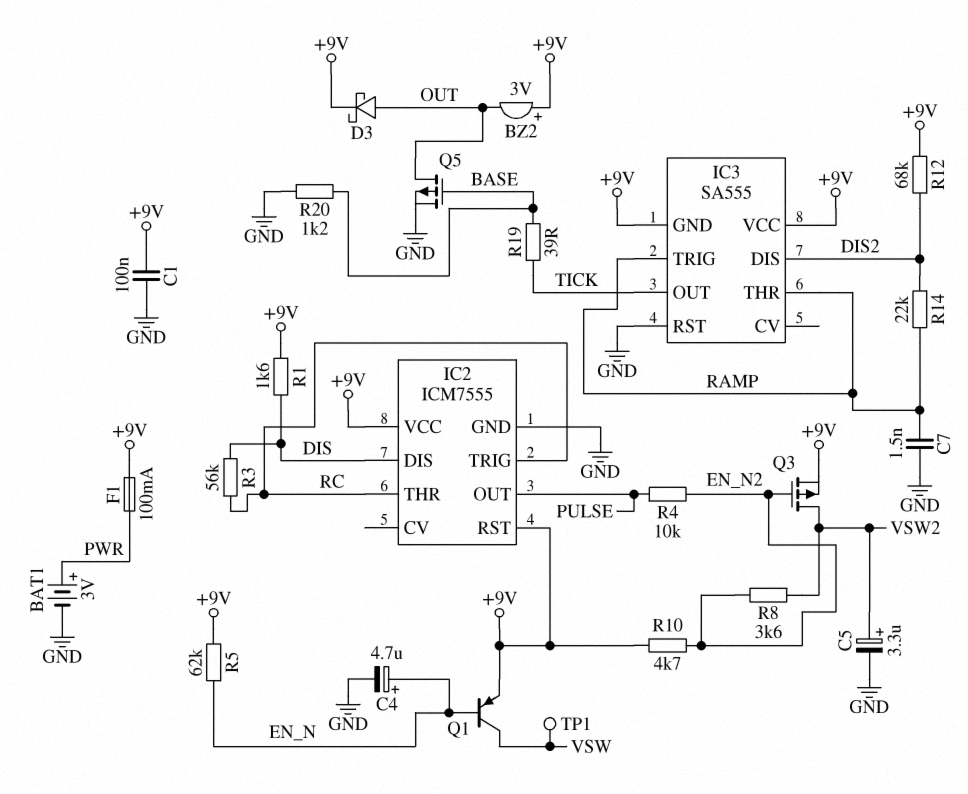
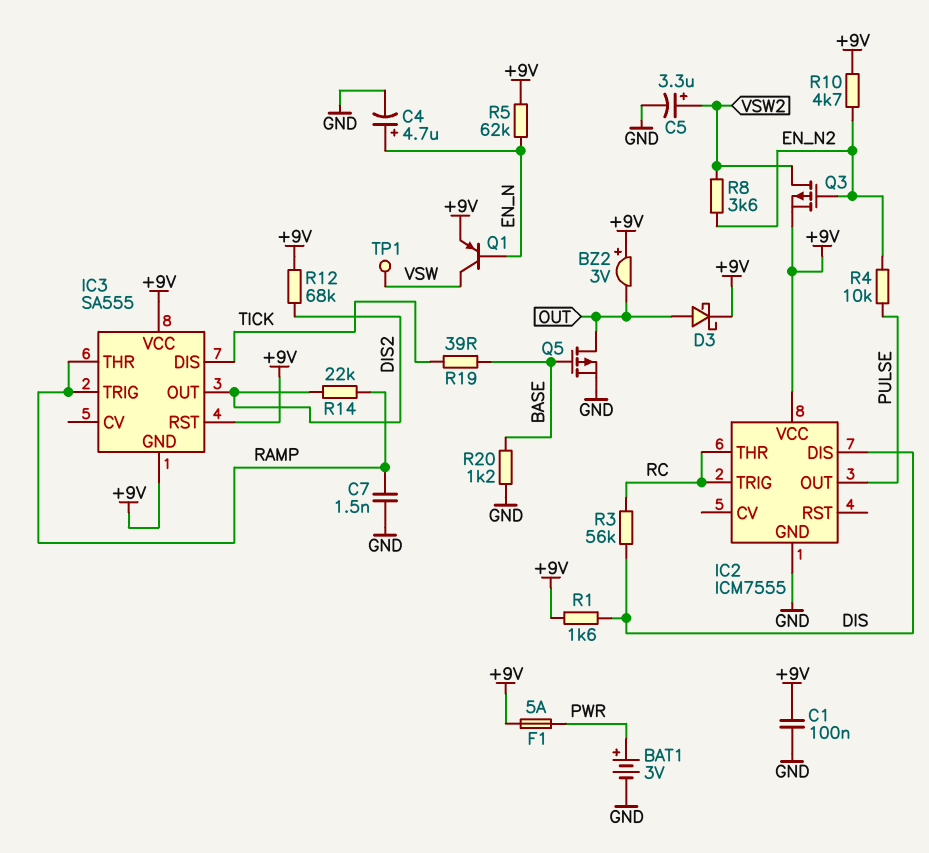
F1: 100mA (+9V, PWR) -> 5A (+9V, PWR)
IC2 pin RST: +9V -> none
IC3 pin DIS: DIS2 -> TICK
IC3 pin OUT: TICK -> DIS2
IC3 pin RST: GND -> +9V

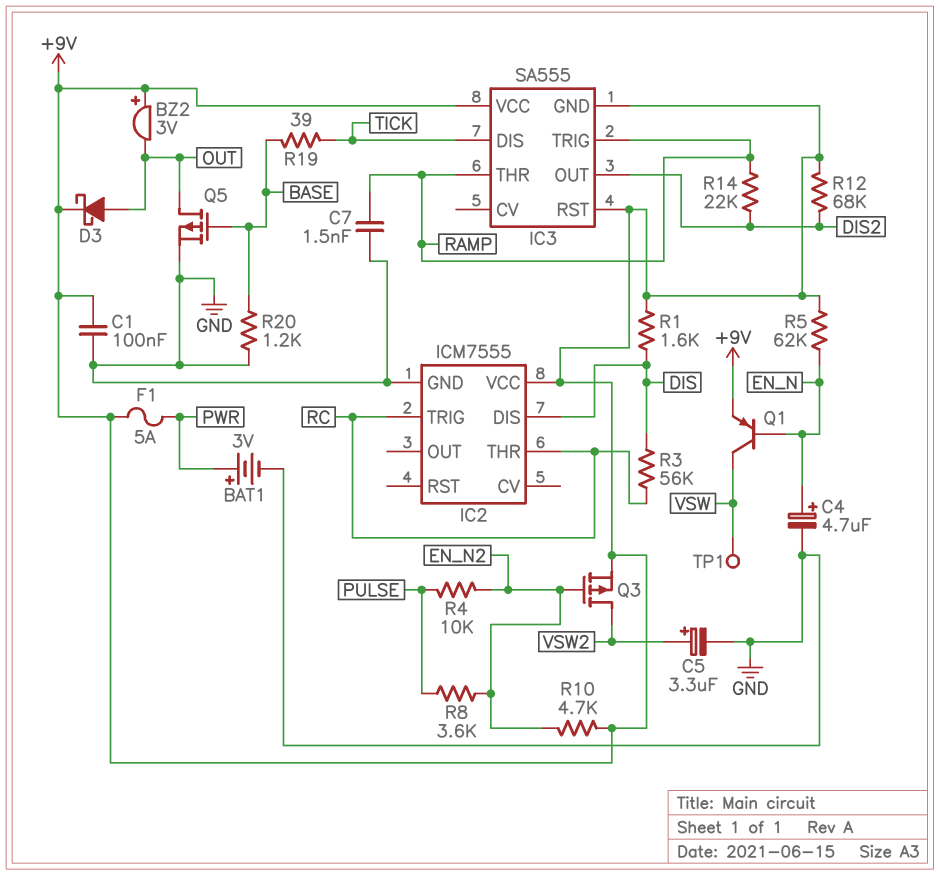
IC2 pin OUT: PULSE -> none
R8: 3.6k (EN_N2, VSW2) -> 3.6k (EN_N2, PULSE)

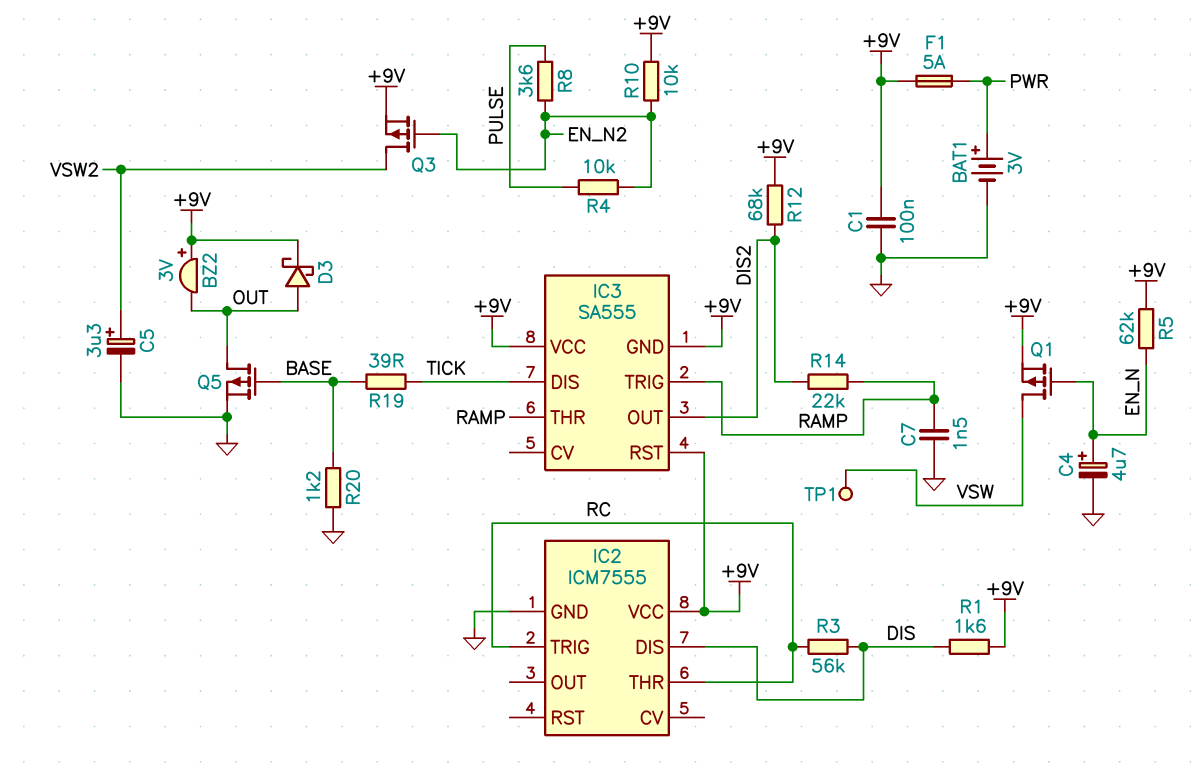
Q1: PNP (B EN_N, C VSW, E +9V) -> PMOS (G EN_N, D VSW, S +9V)
R10: 4.7k (+9V, EN_N2) -> 10k (+9V, EN_N2)

